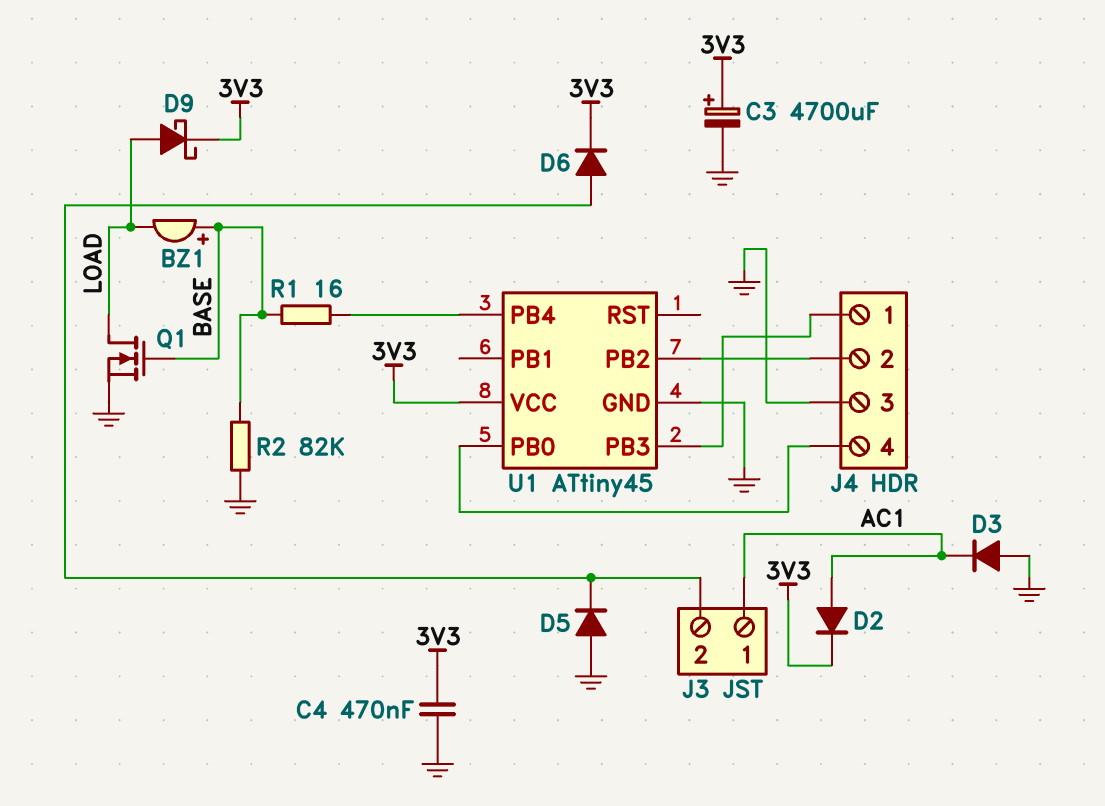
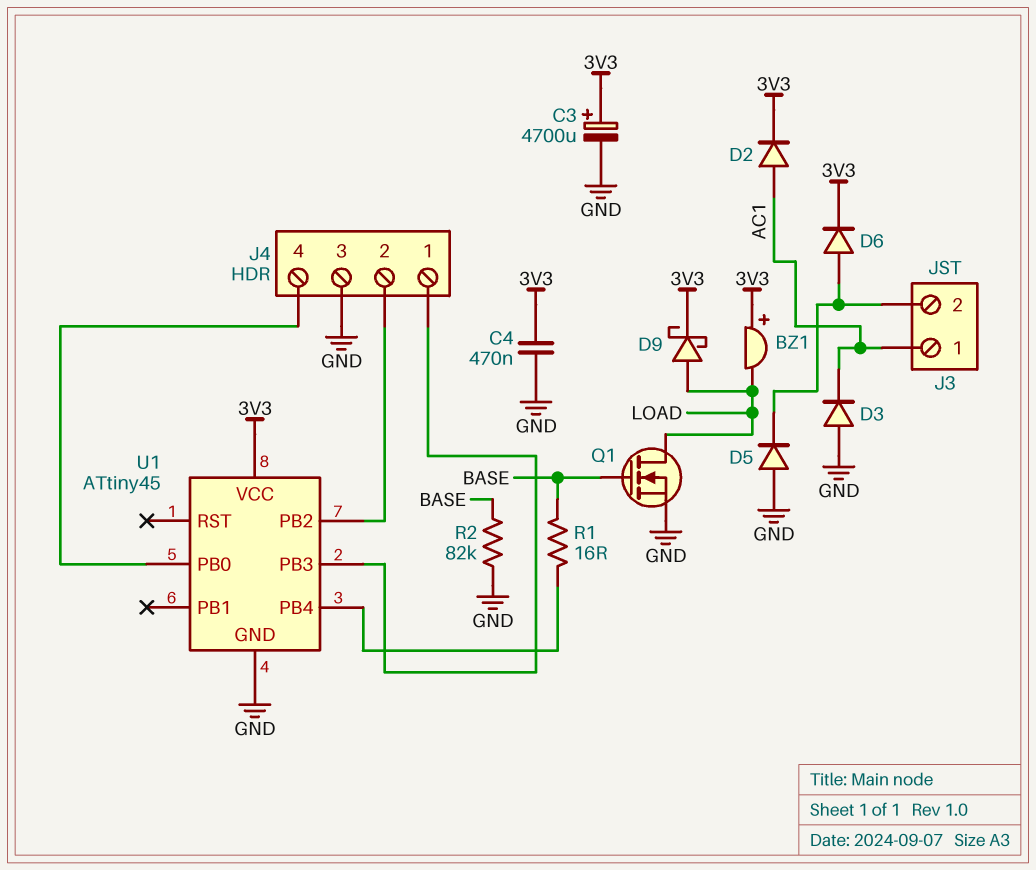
BZ1: buzzer (plus BASE, minus LOAD) -> buzzer (plus 3V3, minus LOAD)

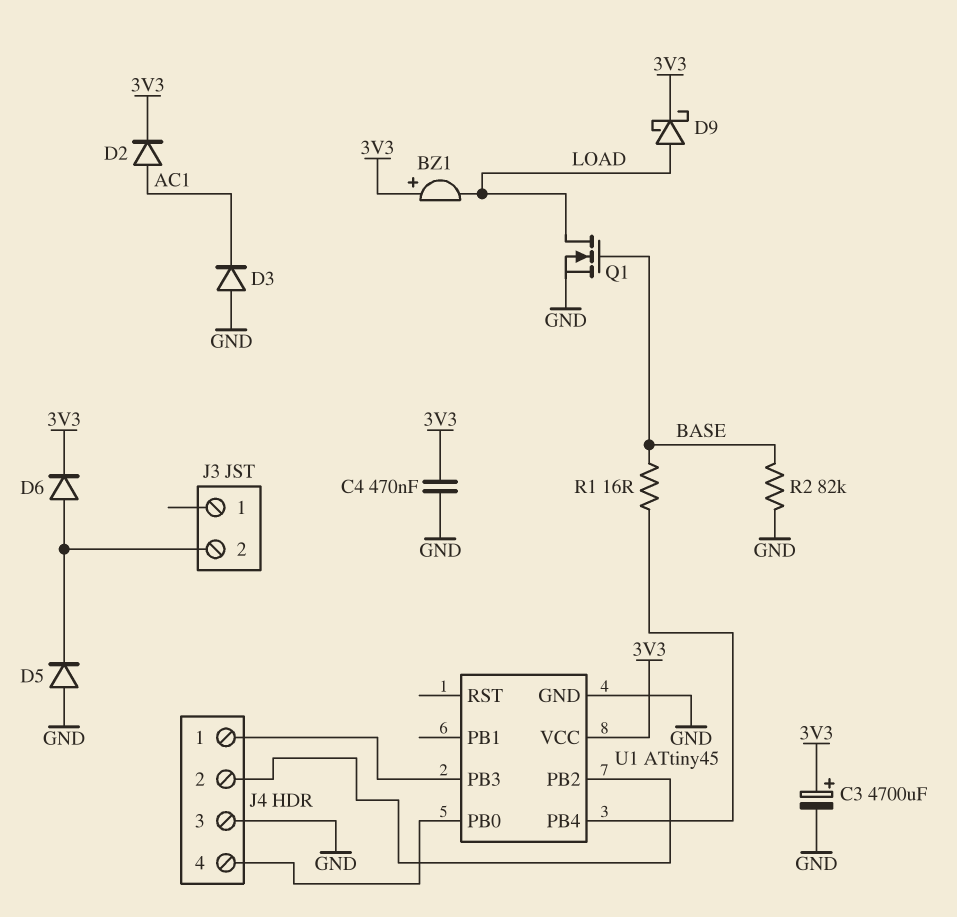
J3 pin 1: AC1 -> none

